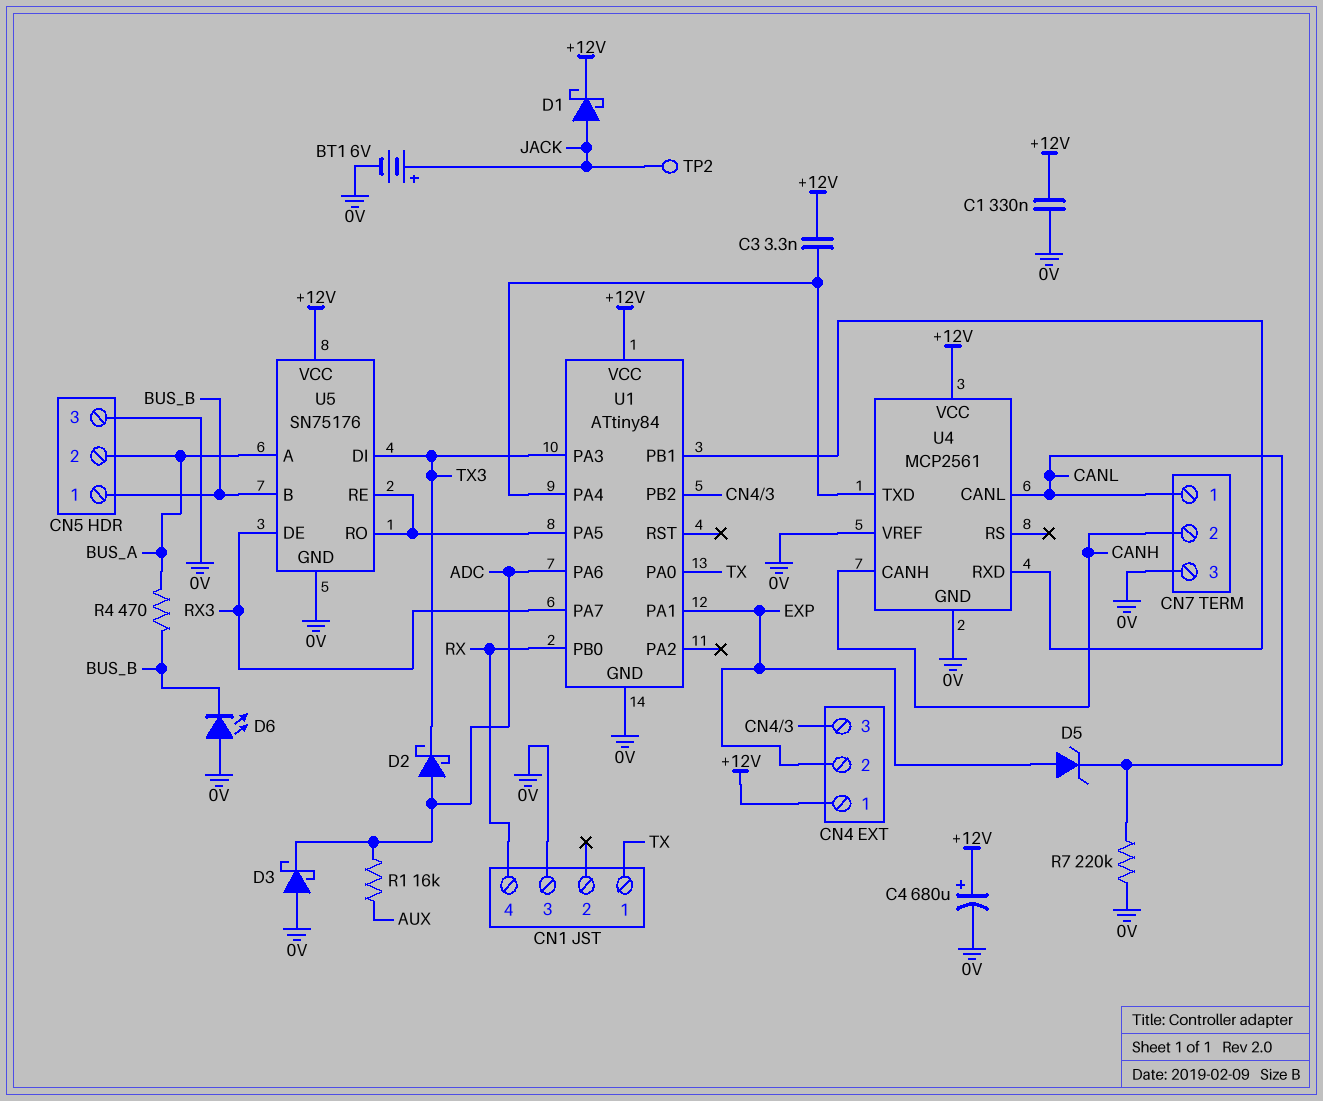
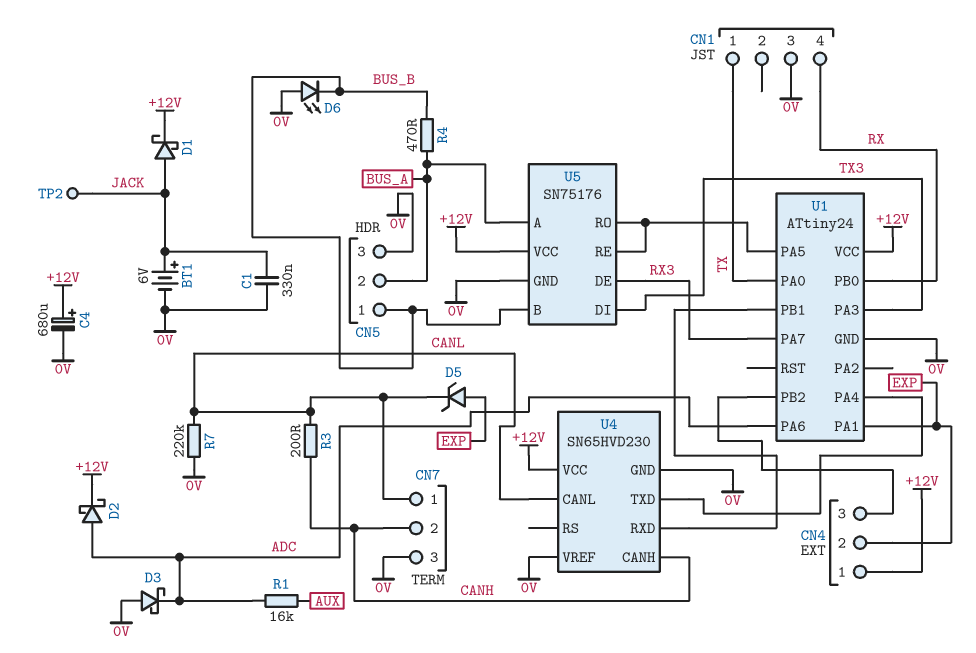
C1: 330nF (+12V, 0V) -> 330nF (0V, JACK)
C3: 3.3nF (+12V, U1/PA4) -> none
D2: schottky (A ADC, K TX3) -> schottky (A ADC, K +12V)
R3: none -> 200 (CANH, CANL)
U1: ATtiny84 -> ATtiny24
U4: MCP2561 -> SN65HVD230

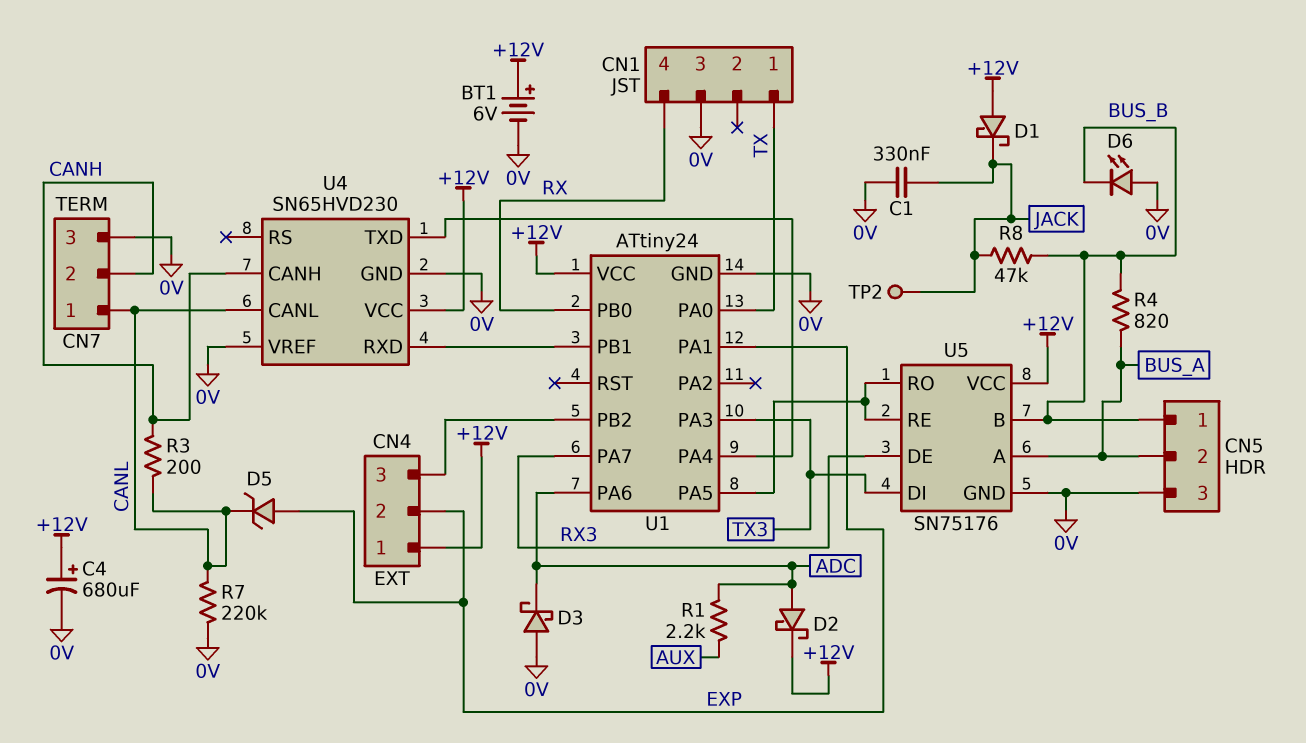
BT1: 6V (plus JACK, minus 0V) -> 6V (plus +12V, minus 0V)
D1: schottky (A JACK, K +12V) -> schottky (A +12V, K JACK)
R1: 16k (ADC, AUX) -> 2.2k (ADC, AUX)
R4: 470 (BUS_A, BUS_B) -> 820 (BUS_A, BUS_B)
R8: none -> 47k (BUS_B, JACK)

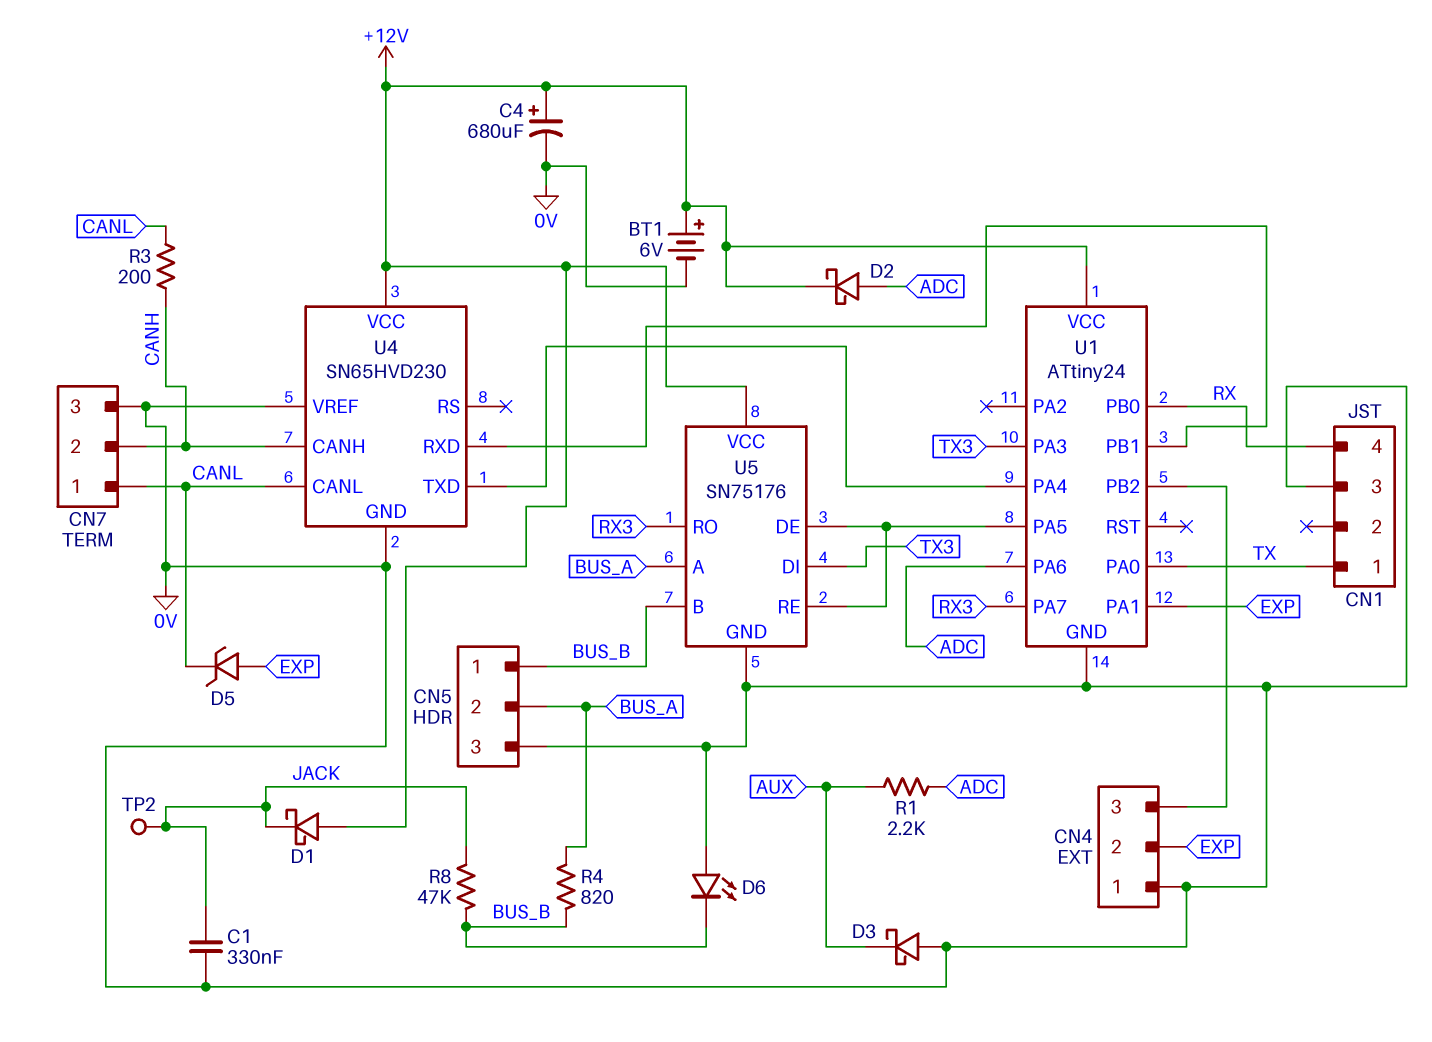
CN4 pin 1: +12V -> 0V
D3: schottky (A 0V, K ADC) -> schottky (A 0V, K AUX)
R7: 220k (0V, CANL) -> none
U5 pin DE: RX3 -> U1/PA5
U5 pin RO: U1/PA5 -> RX3

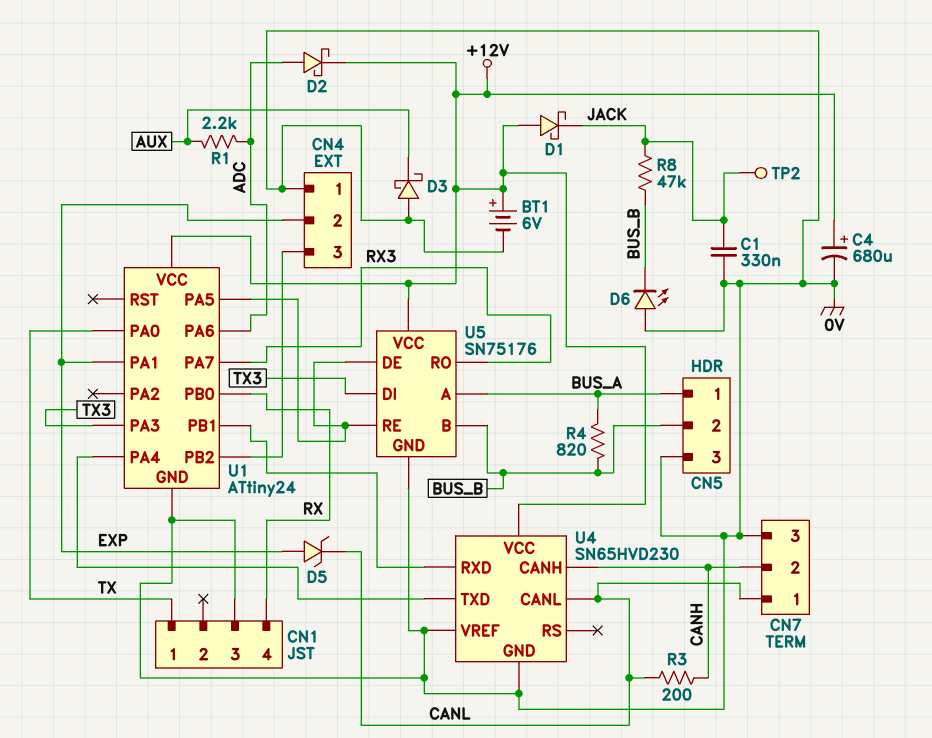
CN5 pin 1: BUS_B -> BUS_A
CN5 pin 2: BUS_A -> BUS_B

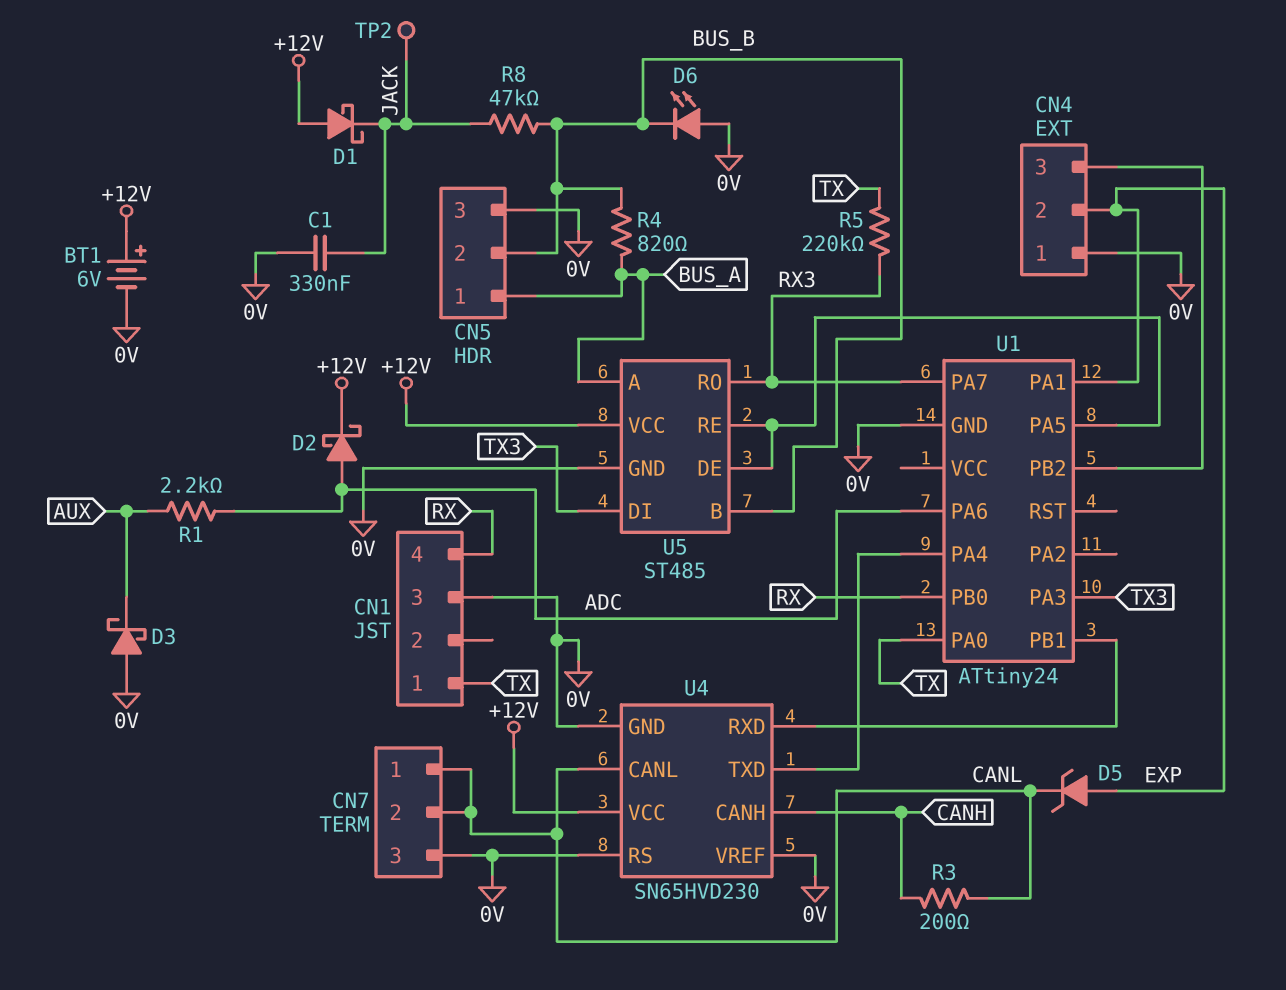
C4: 680uF (plus +12V, minus 0V) -> none
CN7 pin 2: CANH -> CANL
R5: none -> 220k (RX3, TX)
U1 pin VCC: +12V -> none
U4 pin RS: none -> 0V
U5: SN75176 -> ST485

